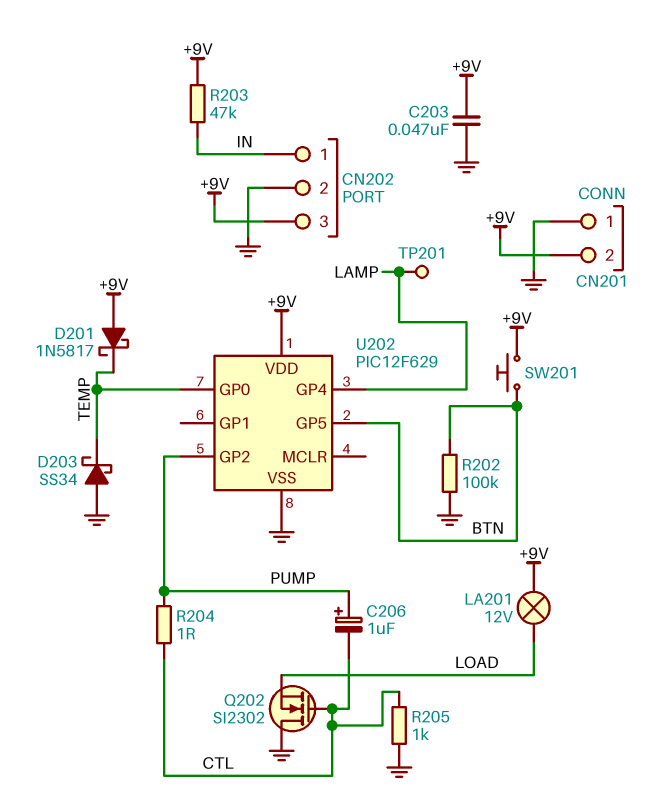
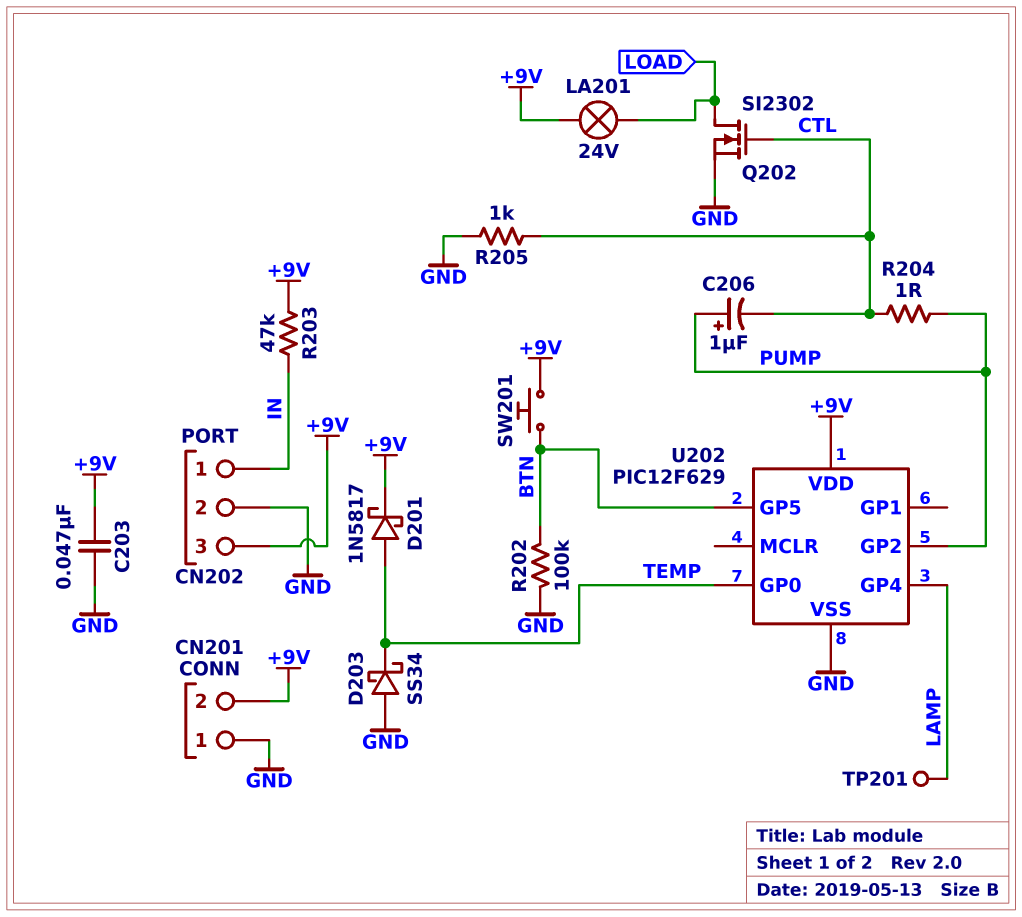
D201: schottky 1N5817 (A +9V, K TEMP) -> schottky 1N5817 (A TEMP, K +9V)
LA201: lamp 12V (+9V, LOAD) -> lamp 24V (+9V, LOAD)
Q202: NMOS SI2302 (G CTL, D GND, S LOAD) -> NMOS SI2302 (G CTL, D LOAD, S GND)

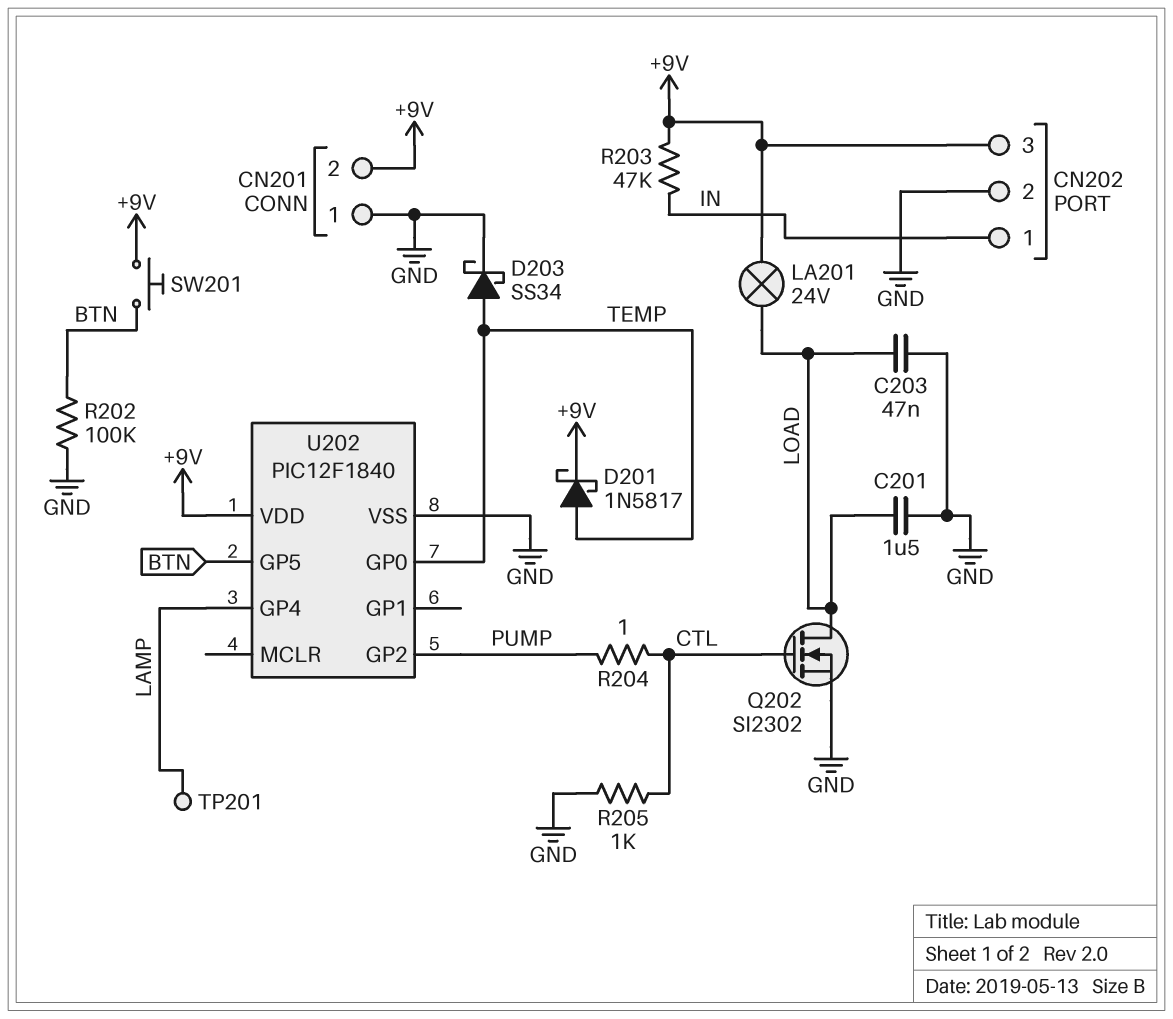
C201: none -> 1.5uF (GND, LOAD)
C203: 47nF (+9V, GND) -> 47nF (GND, LOAD)
C206: 1uF (plus PUMP, minus CTL) -> none
D203: schottky SS34 (A GND, K TEMP) -> schottky SS34 (A TEMP, K GND)
U202: PIC12F629 -> PIC12F1840

